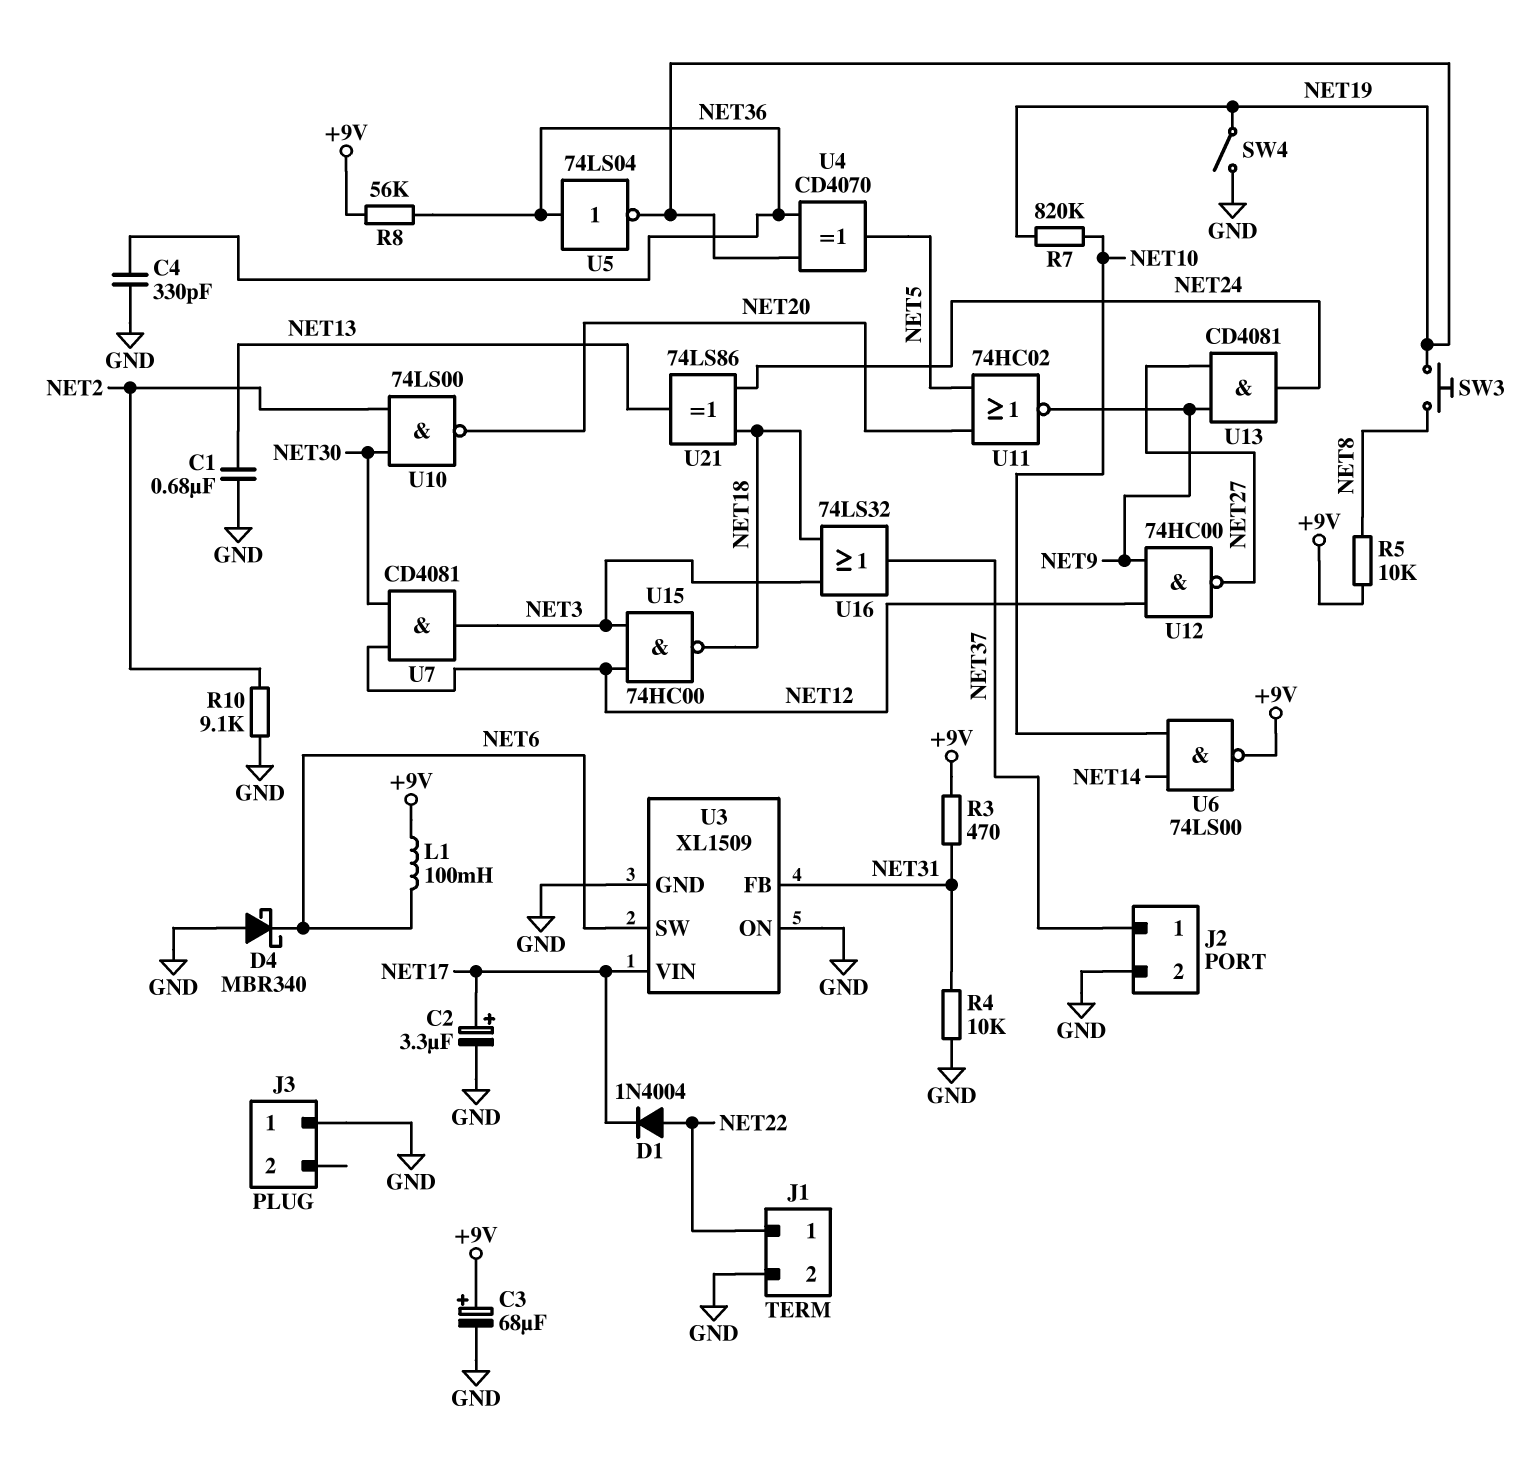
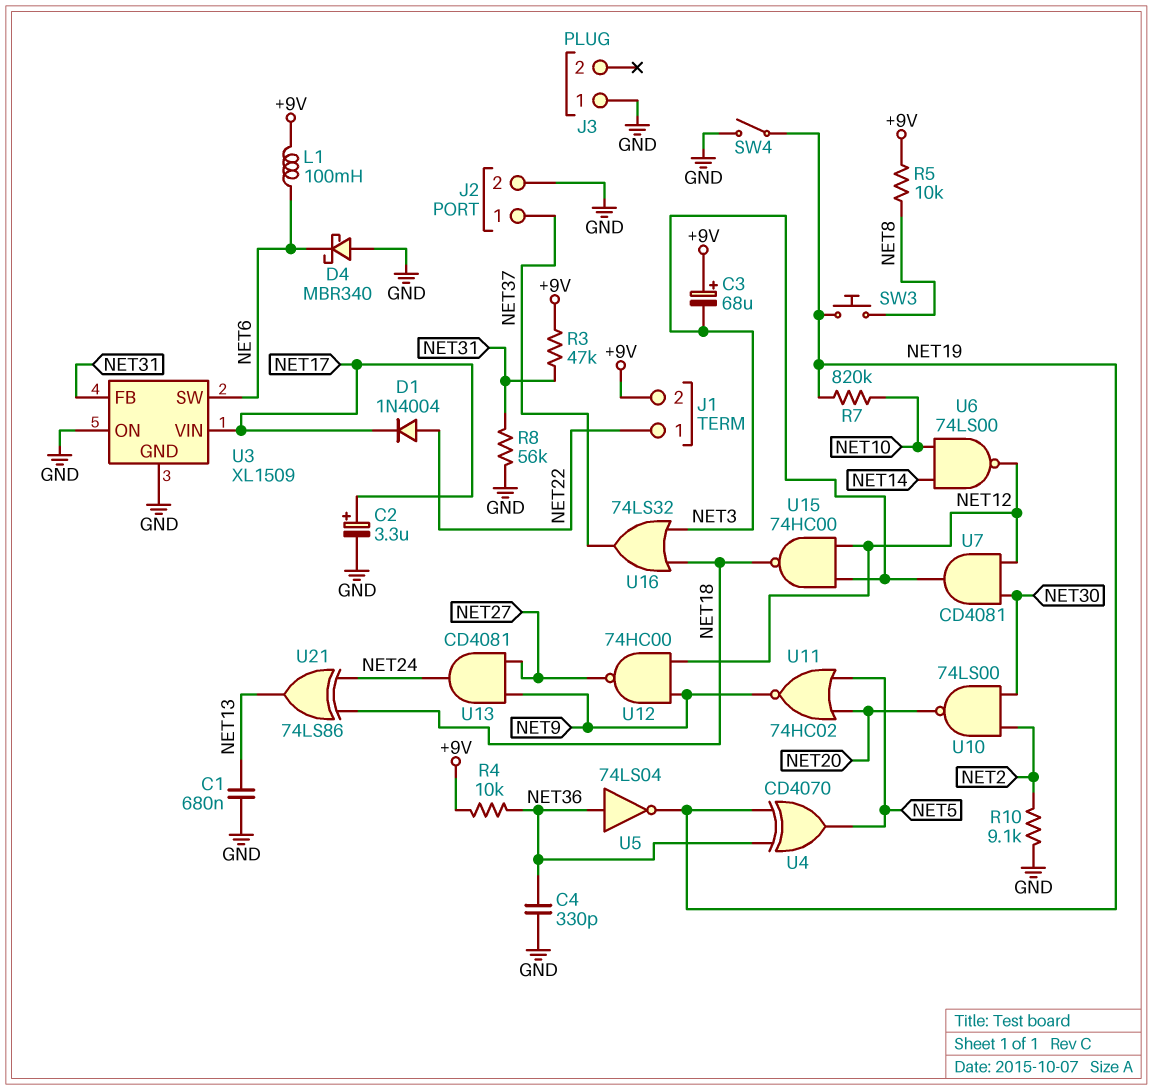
C3: 68uF (plus +9V, minus GND) -> 68uF (plus +9V, minus NET3)
J1 pin 2: GND -> +9V
R3: 470 (+9V, NET31) -> 47k (+9V, NET31)
R4: 10k (GND, NET31) -> 10k (+9V, NET36)
R8: 56k (+9V, NET36) -> 56k (GND, NET31)
U6: NAND 74LS00 (in NET10, in NET14, out +9V) -> NAND 74LS00 (in NET10, in NET14, out NET12)

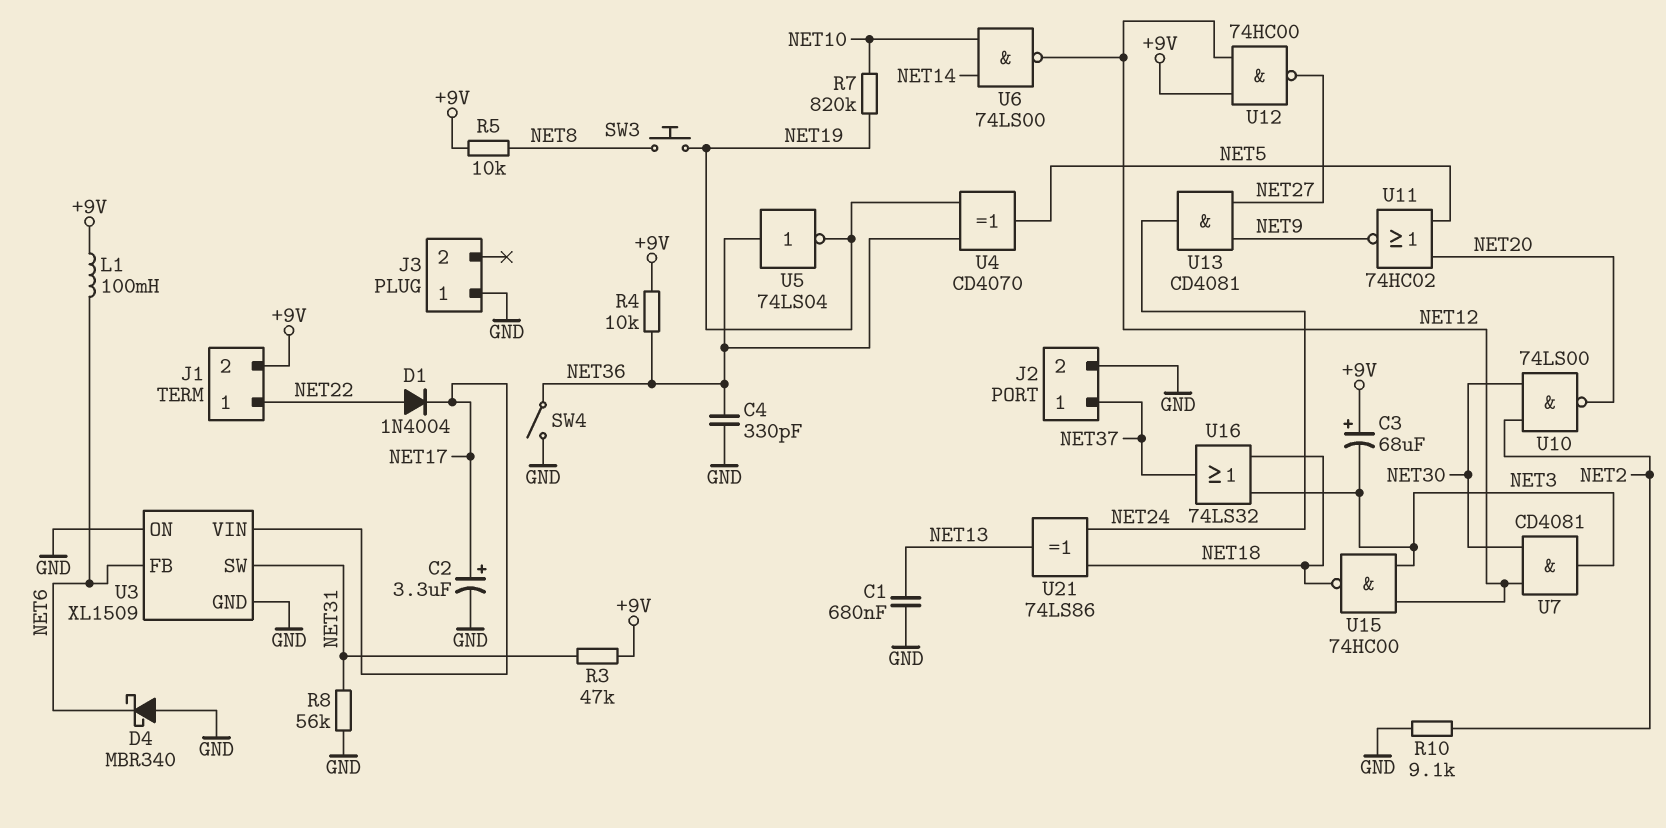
SW4: switch (GND, NET19) -> switch (GND, NET36)
U3 pin FB: NET31 -> NET6
U3 pin SW: NET6 -> NET31
U12: NAND 74HC00 (in NET9, in NET12, out NET27) -> NAND 74HC00 (in +9V, in NET12, out NET27)

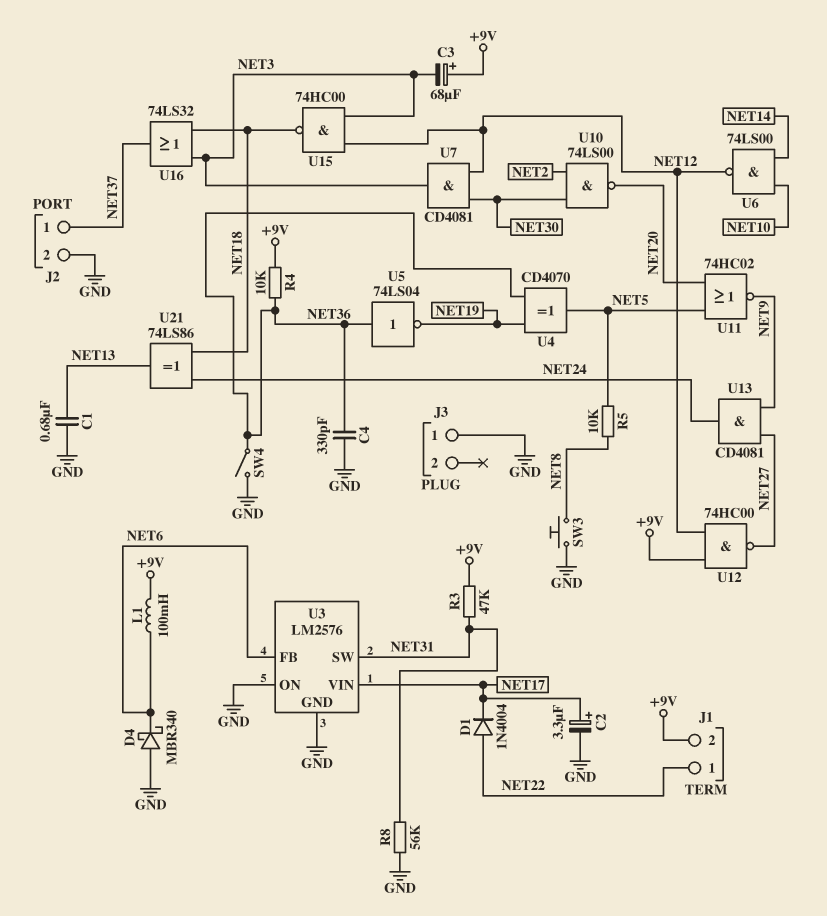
R5: 10k (+9V, NET8) -> 10k (NET5, NET8)
R7: 820k (NET10, NET19) -> none
R10: 9.1k (GND, NET2) -> none
SW3: button (NET8, NET19) -> button (GND, NET8)
U3: XL1509 -> LM2576

